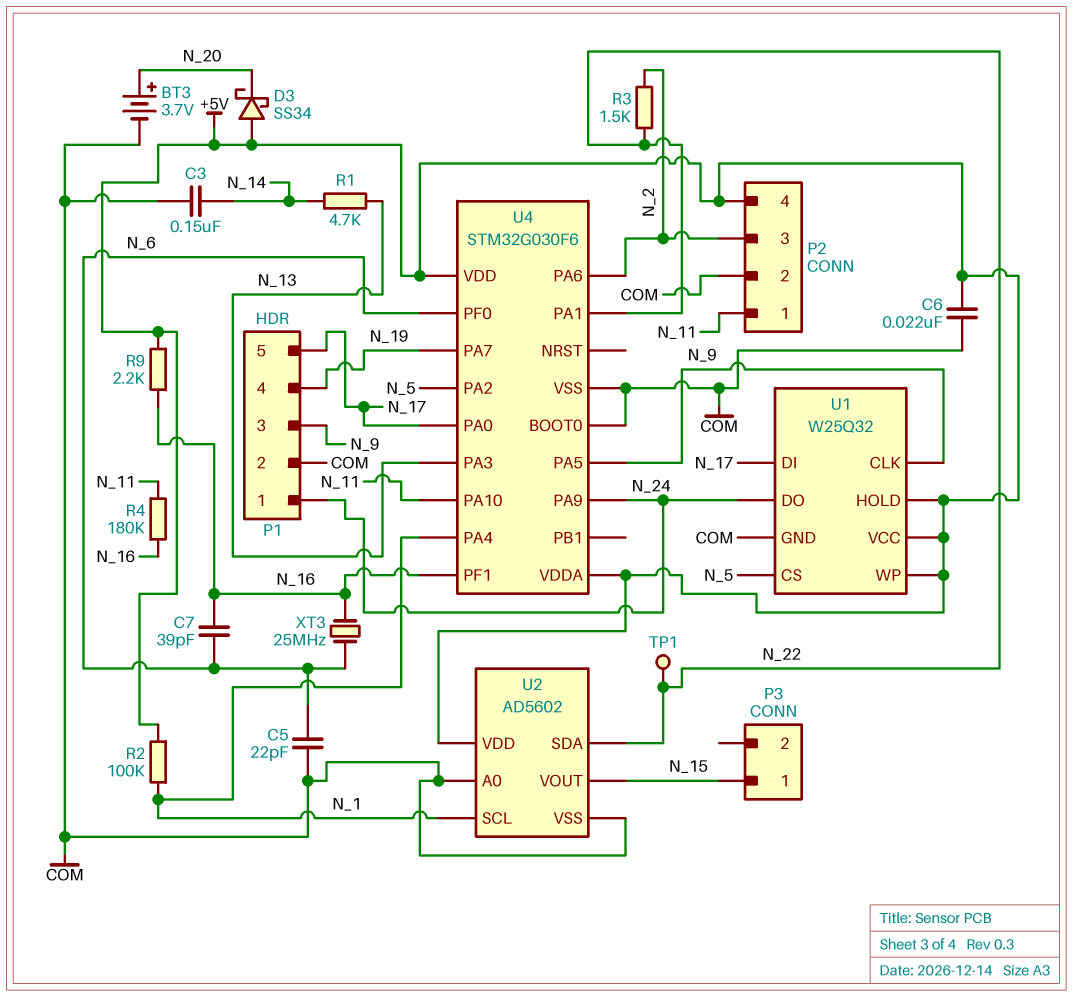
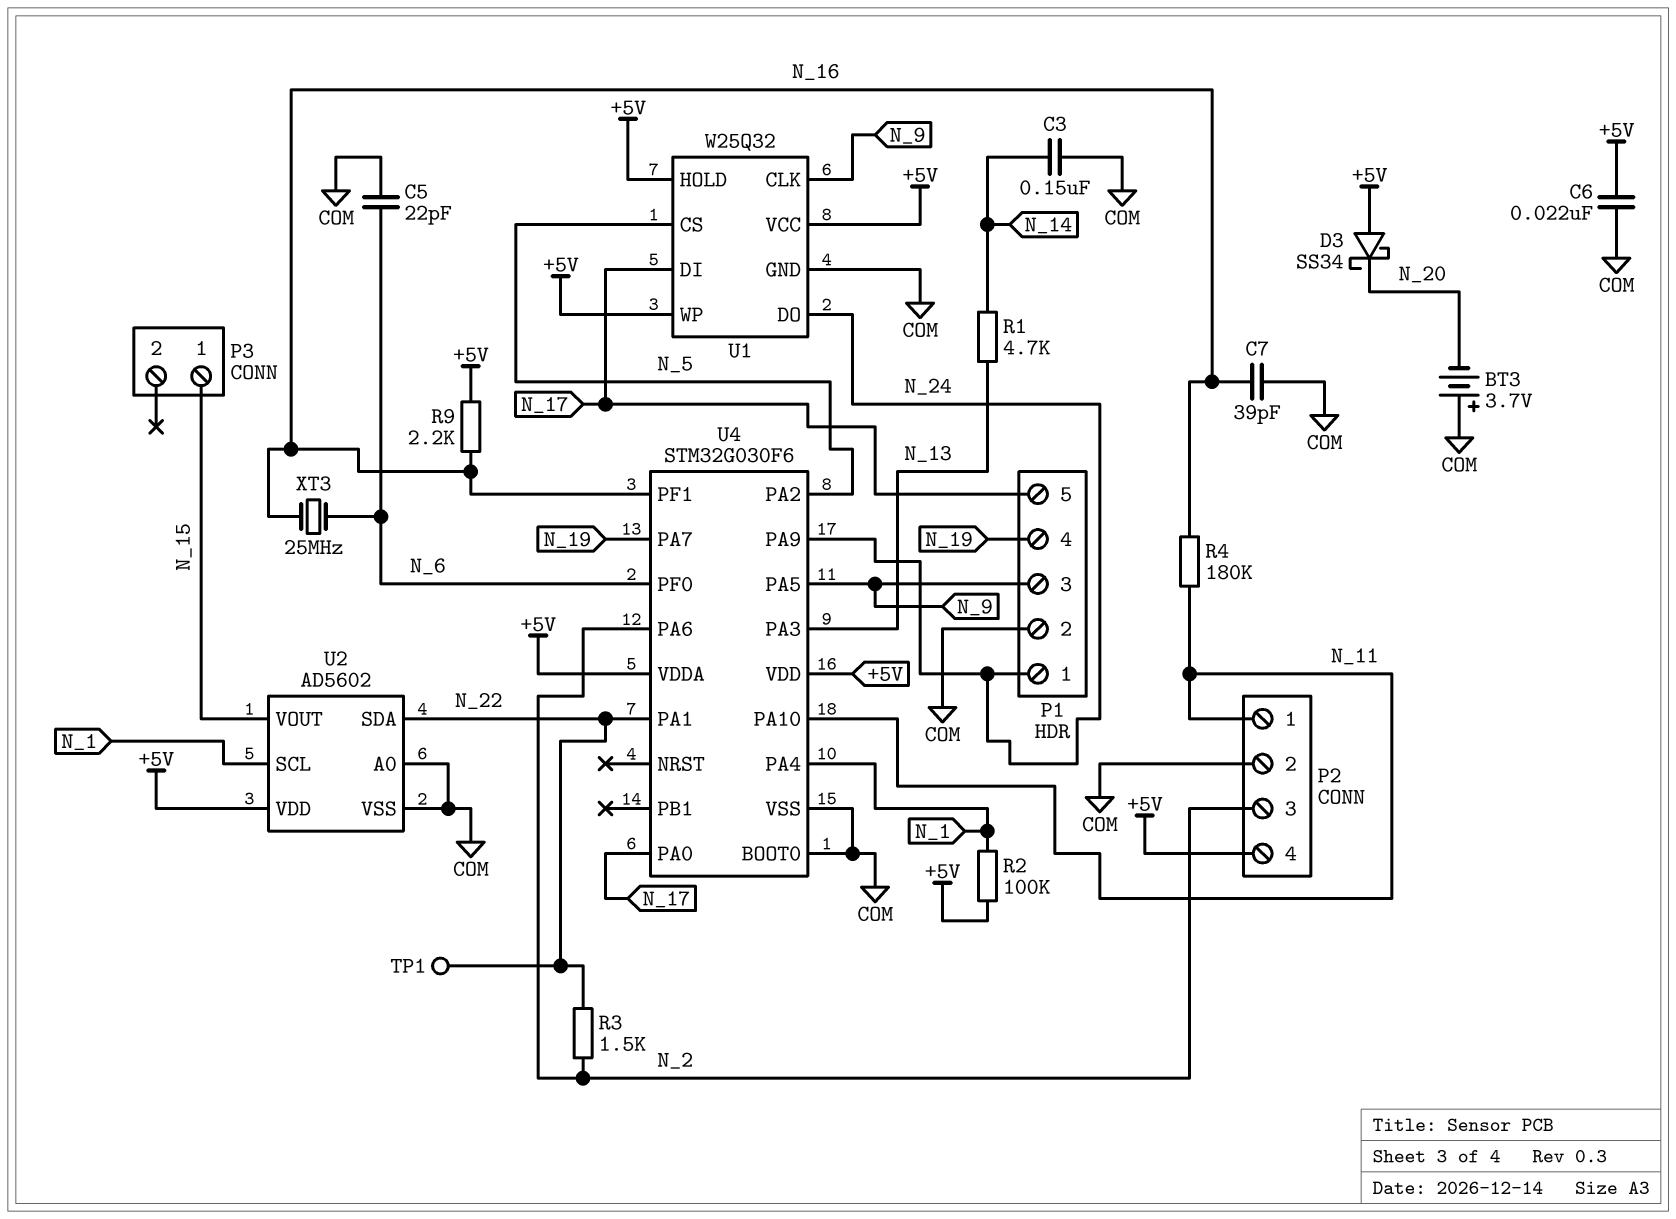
BT3: 3.7V (plus N_20, minus COM) -> 3.7V (plus COM, minus N_20)
C7: 39pF (N_6, N_16) -> 39pF (COM, N_16)

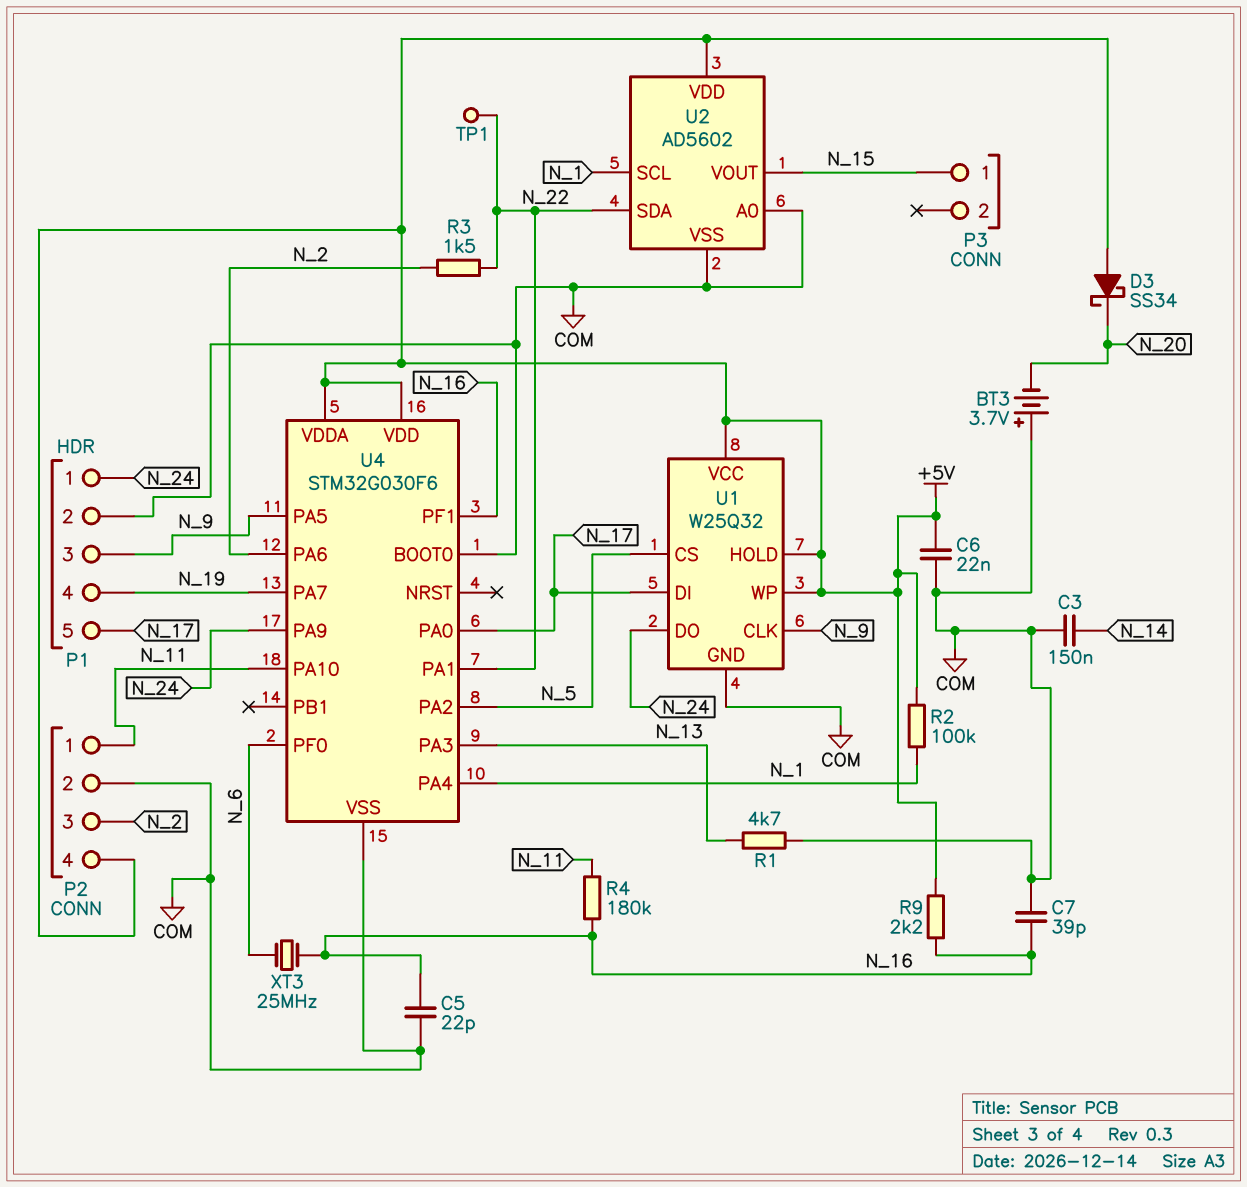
C5: 22pF (COM, N_6) -> 22pF (COM, N_16)
R1: 4.7k (N_13, N_14) -> 4.7k (COM, N_13)

